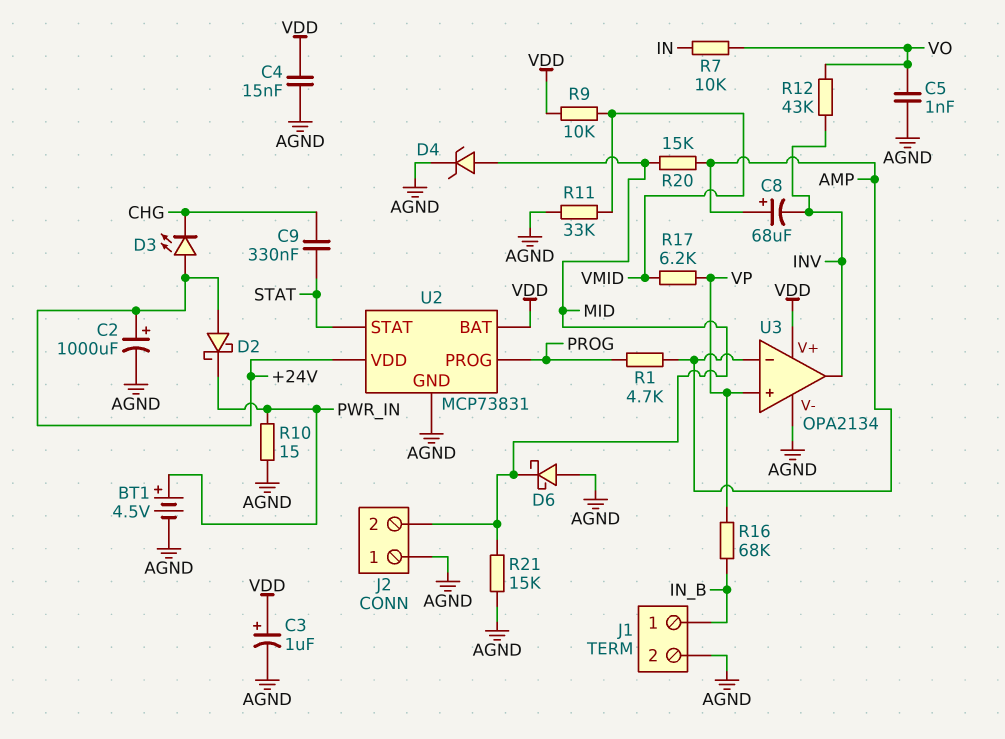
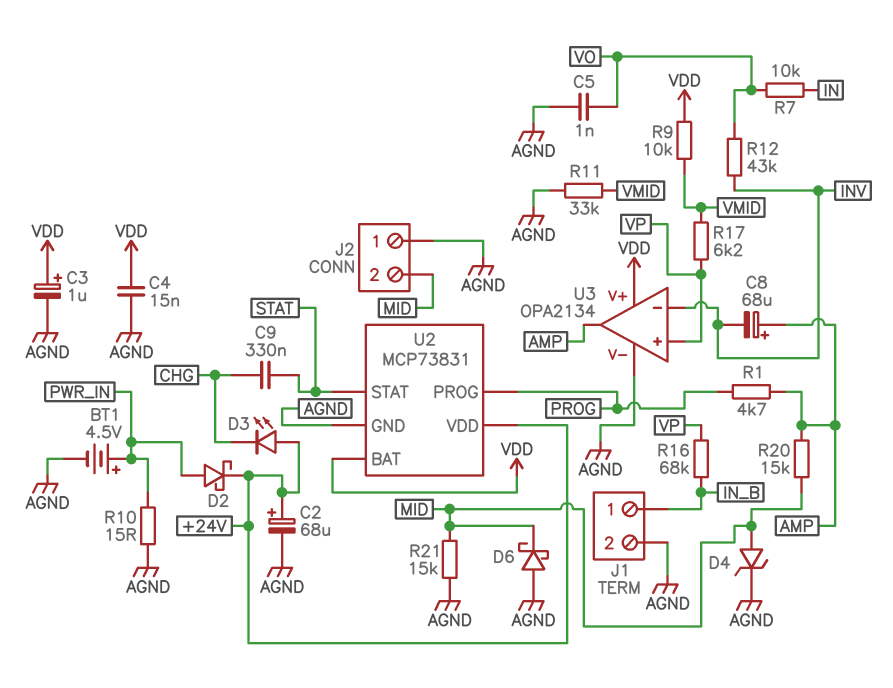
C2: 1000uF (plus +24V, minus AGND) -> 68uF (plus +24V, minus AGND)
D2: schottky (A +24V, K PWR_IN) -> schottky (A PWR_IN, K +24V)
U3 pin in-: AMP -> INV
U3 pin out: INV -> AMP

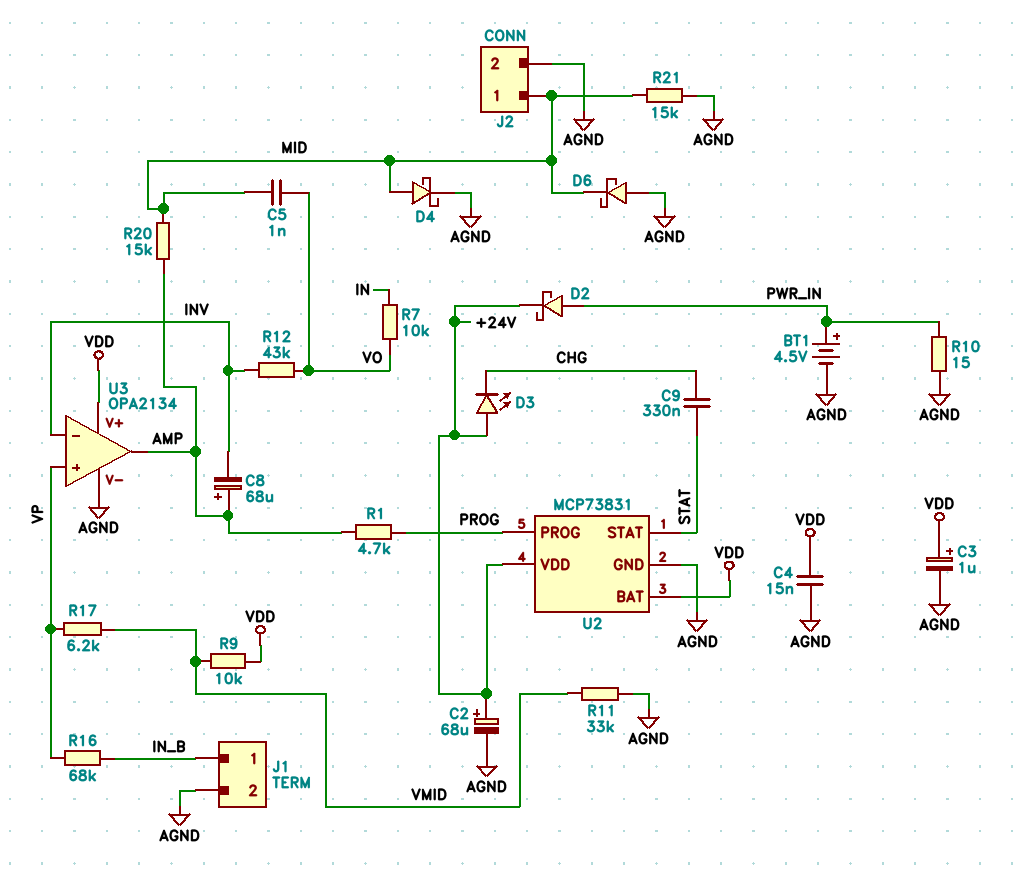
C5: 1nF (AGND, VO) -> 1nF (MID, VO)
D4: zener (A MID, K AGND) -> schottky (A MID, K AGND)
J2 pin 1: AGND -> MID
J2 pin 2: MID -> AGND

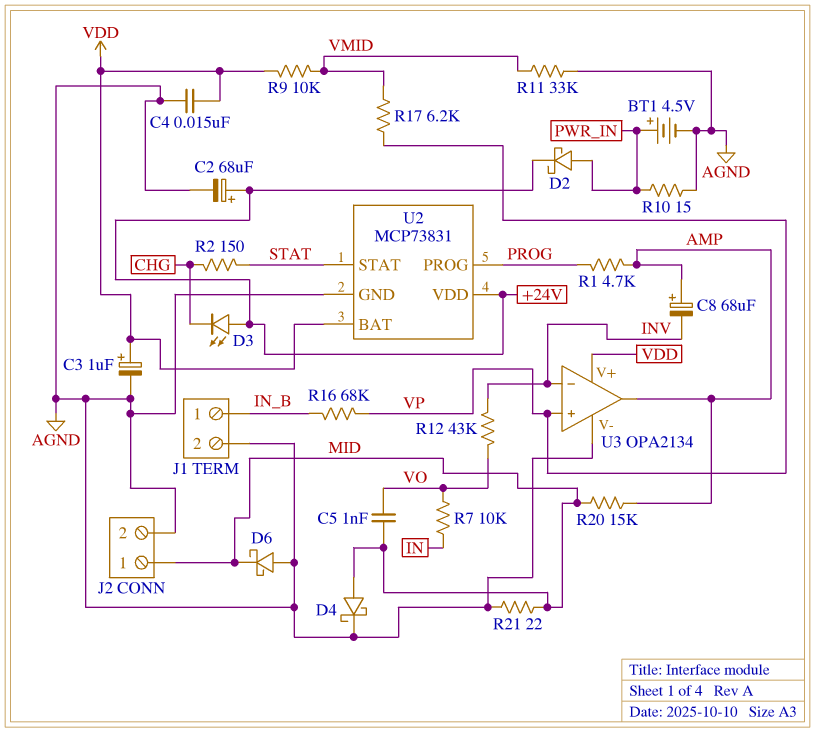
C9: 330nF (CHG, STAT) -> none
R2: none -> 150 (CHG, STAT)
R21: 15k (AGND, MID) -> 22 (AGND, MID)

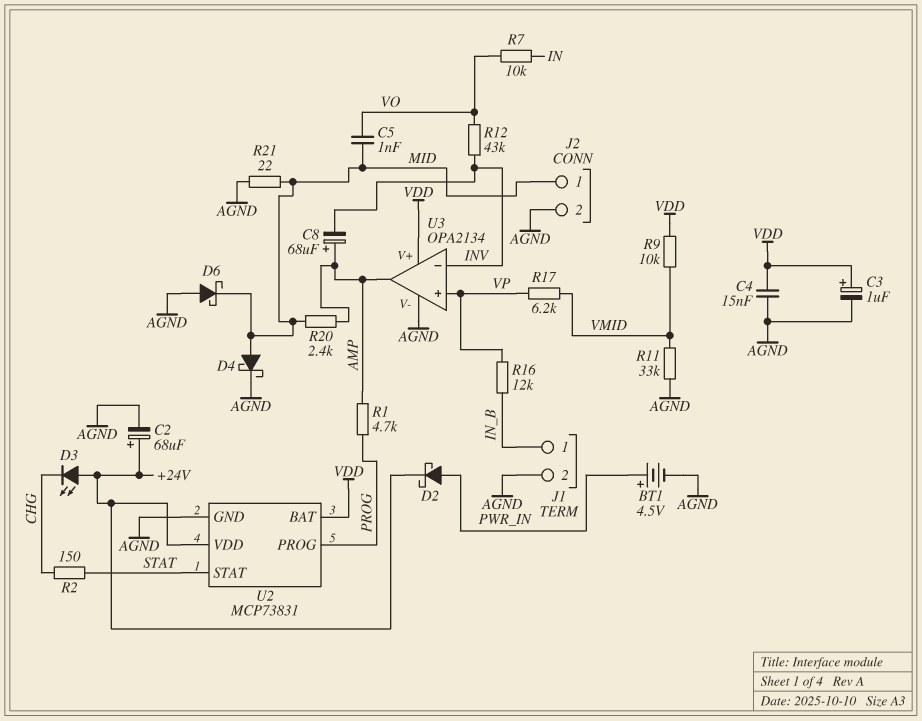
R10: 15 (AGND, PWR_IN) -> none
R16: 68k (IN_B, VP) -> 12k (IN_B, VP)
R20: 15k (AMP, MID) -> 2.4k (AMP, MID)

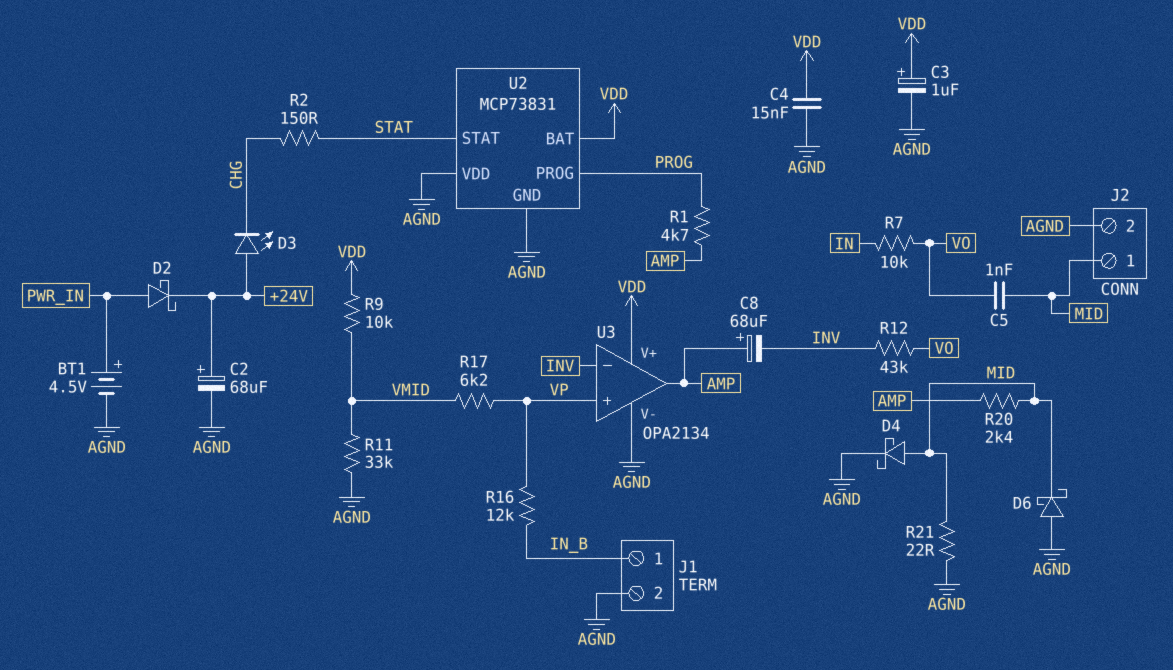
U2 pin VDD: +24V -> AGND

